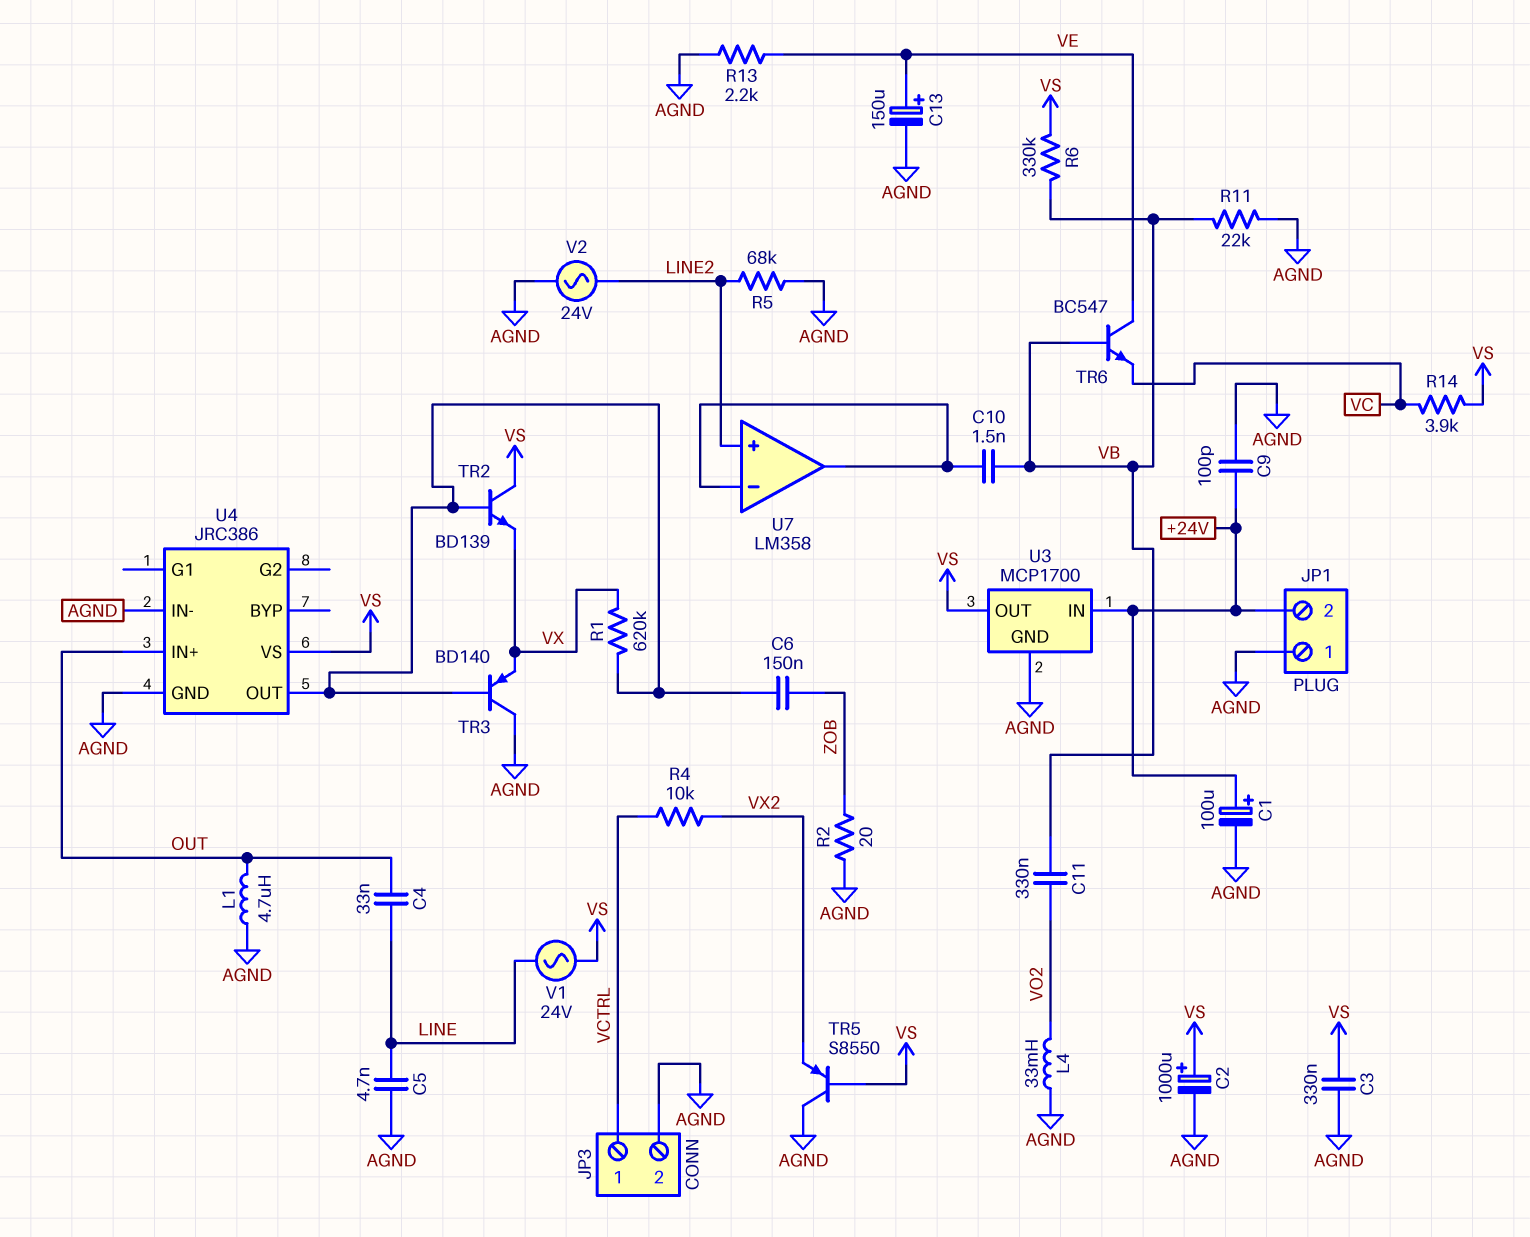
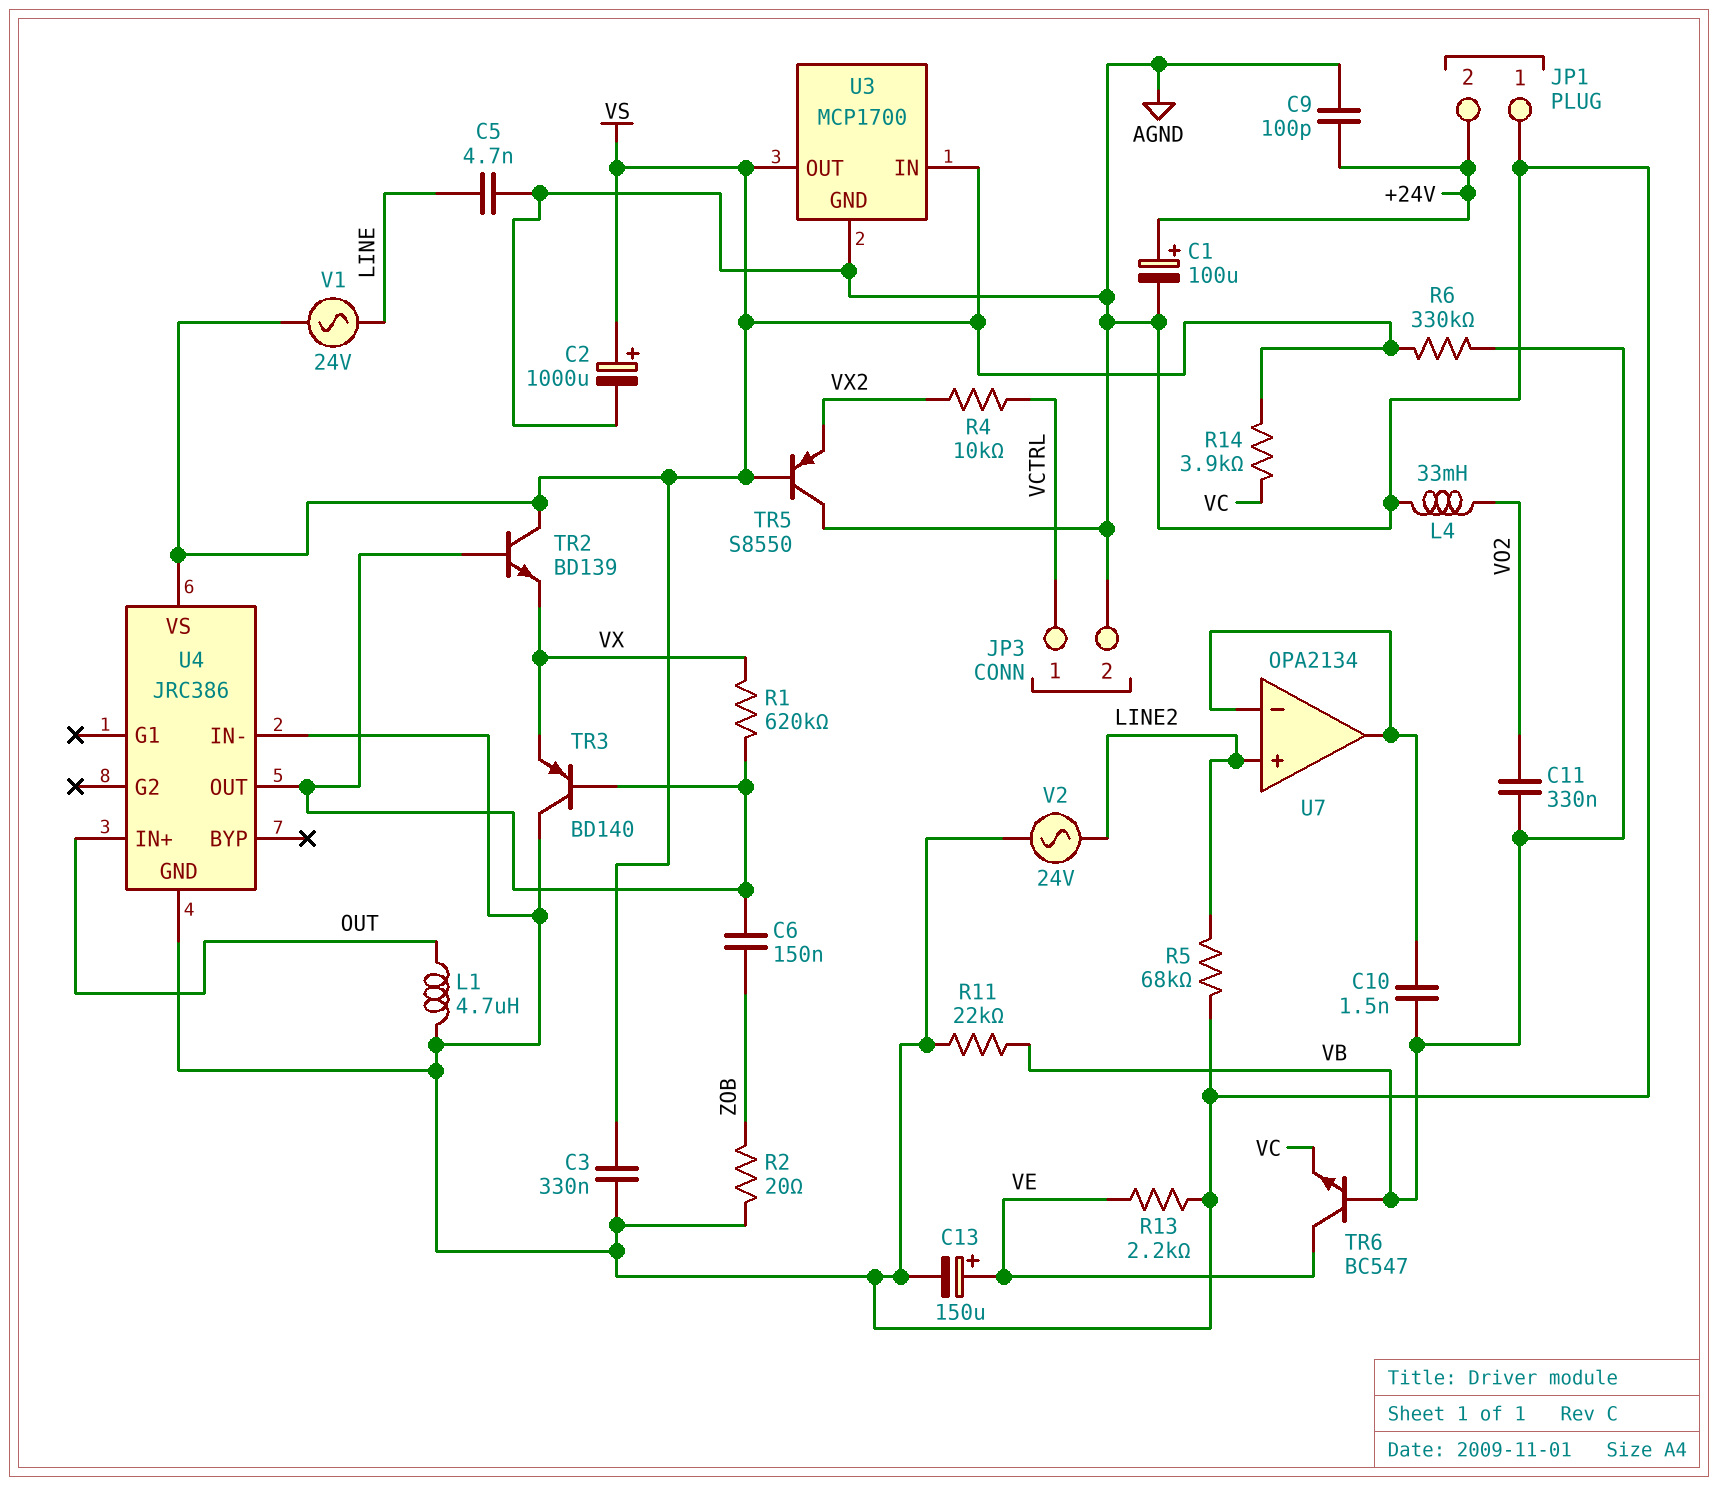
C4: 33nF (LINE, OUT) -> none
U3 pin IN: +24V -> VS
U7: LM358 -> OPA2134

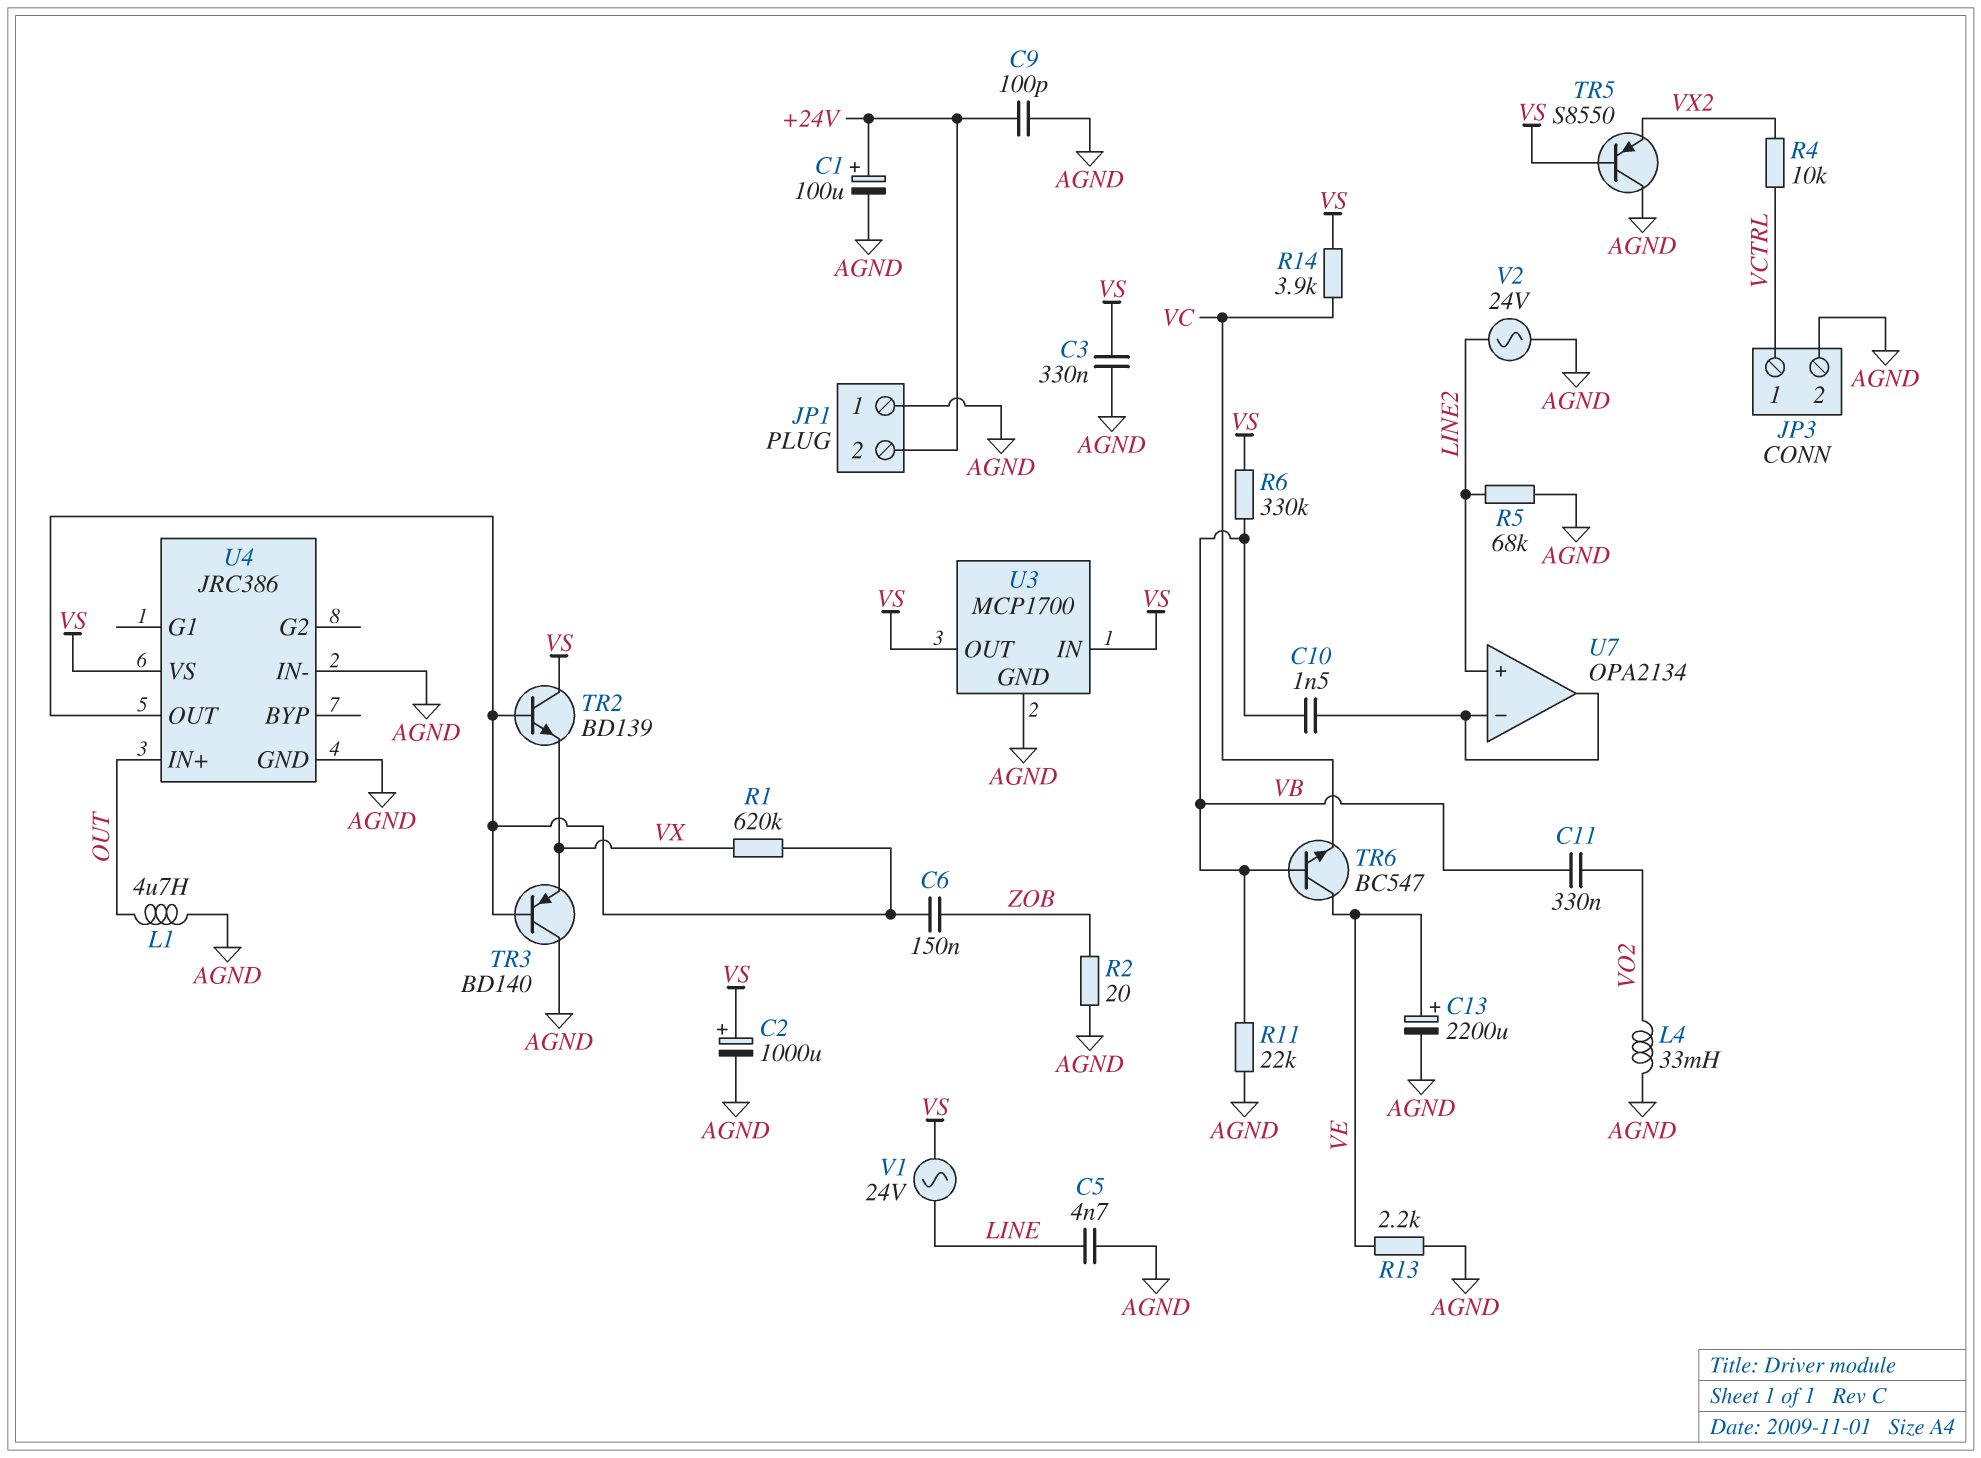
C13: 150uF (plus VE, minus AGND) -> 2200uF (plus VE, minus AGND)

